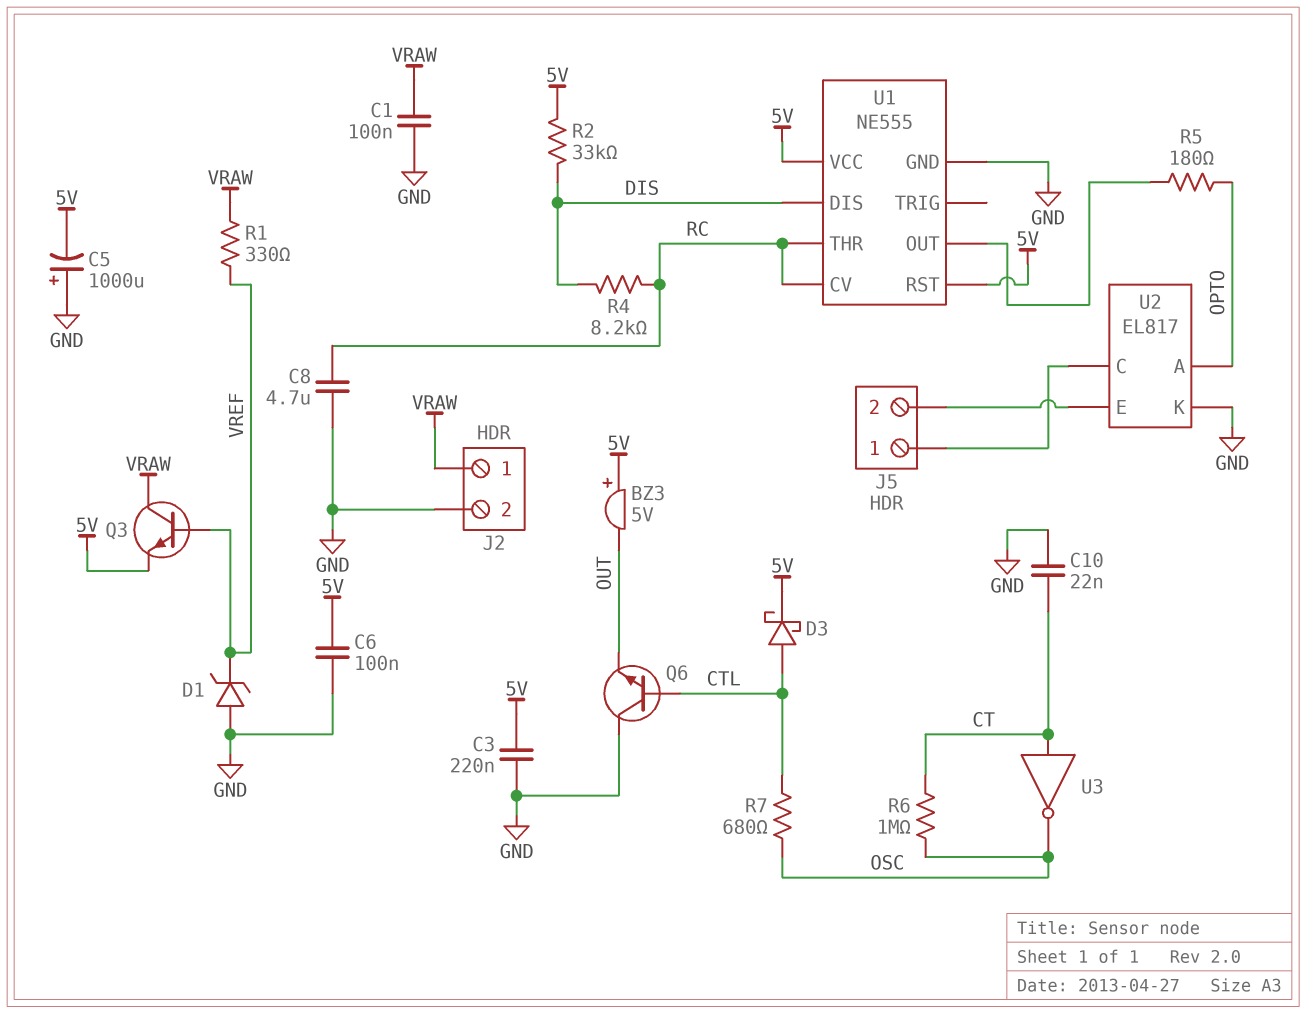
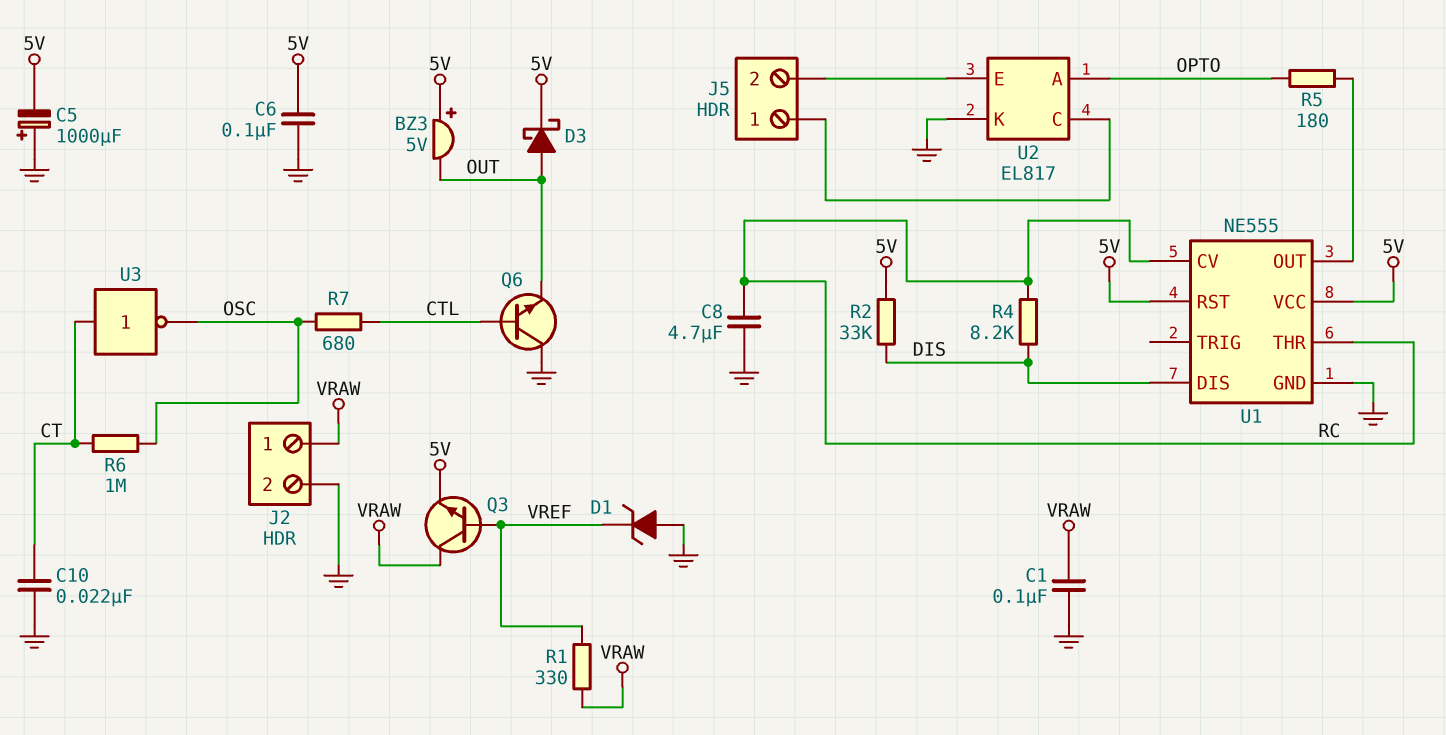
C3: 220nF (5V, GND) -> none
D3: schottky (A CTL, K 5V) -> schottky (A OUT, K 5V)

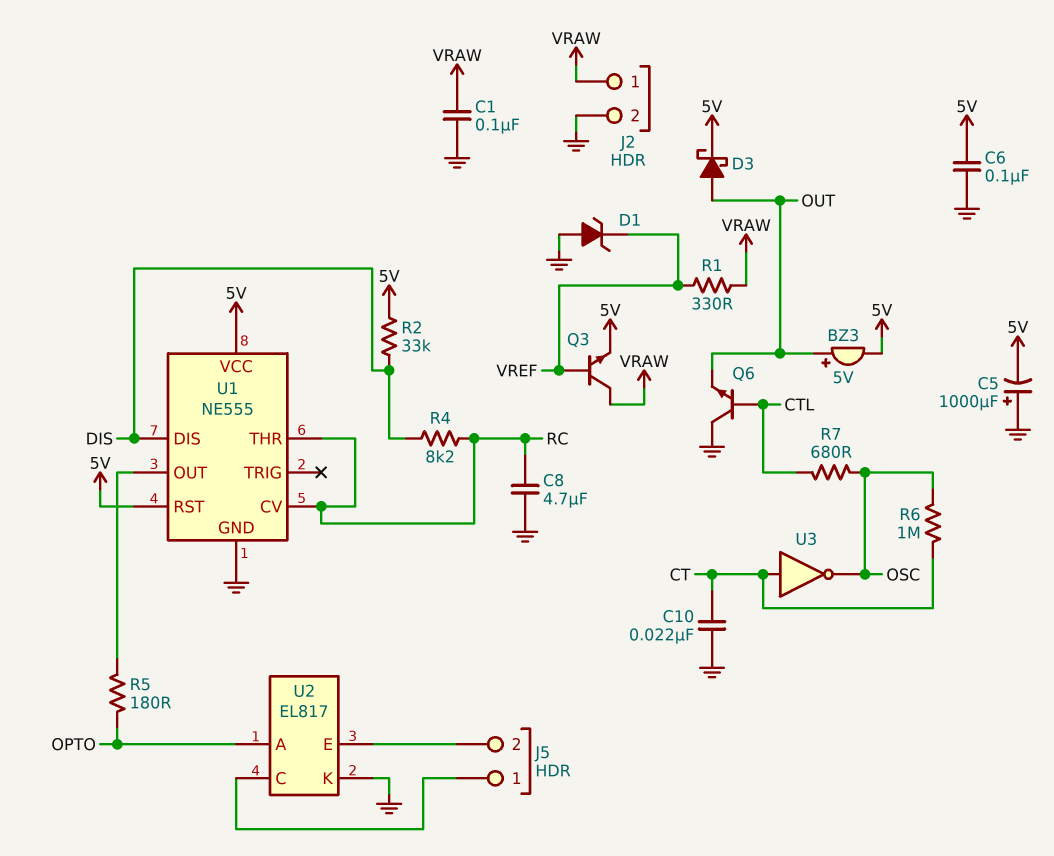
BZ3: buzzer 5V (plus 5V, minus OUT) -> buzzer 5V (plus OUT, minus 5V)

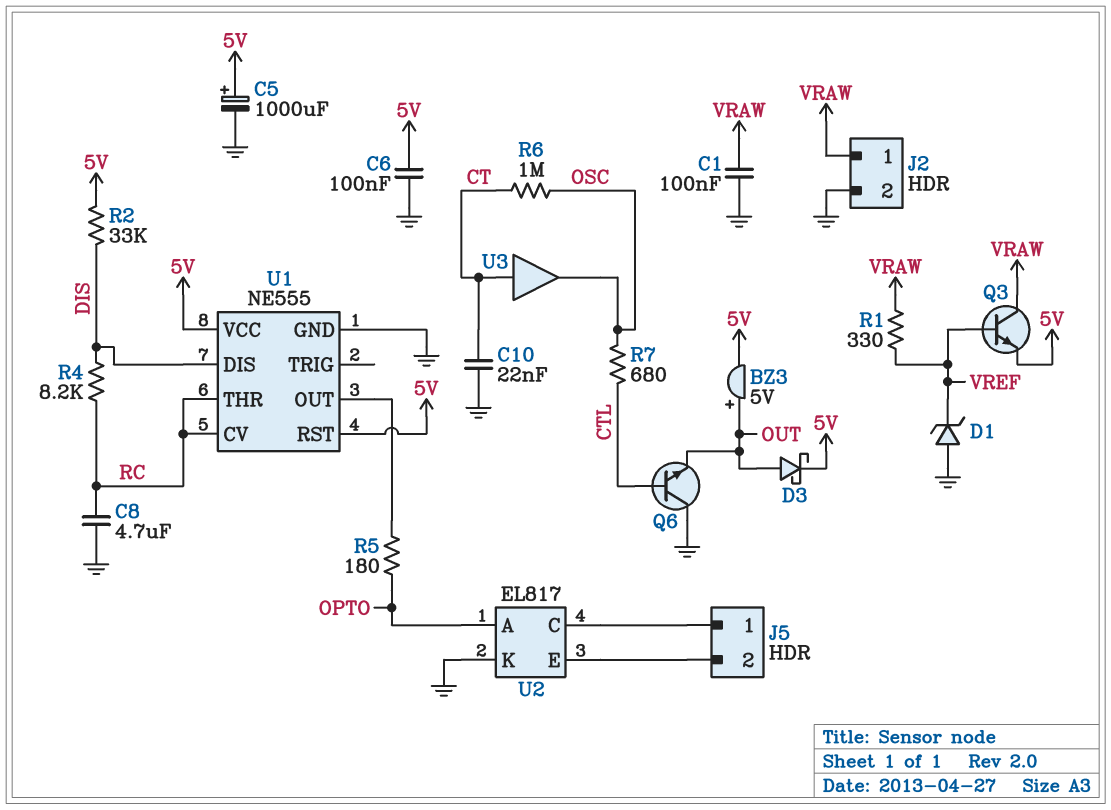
C5: 1000uF (plus GND, minus 5V) -> 1000uF (plus 5V, minus GND)
U3: NOT (in CT, out OSC) -> buffer (in CT, out OSC)

